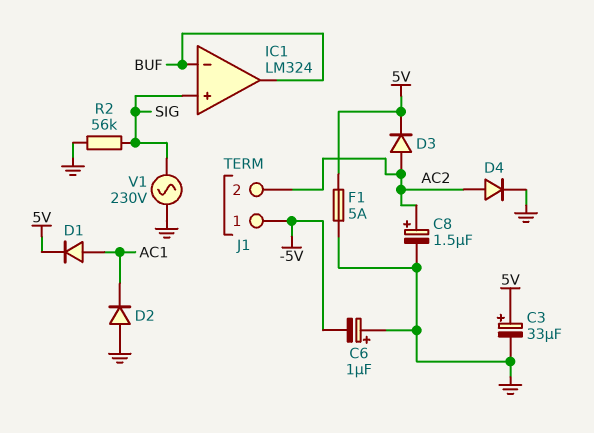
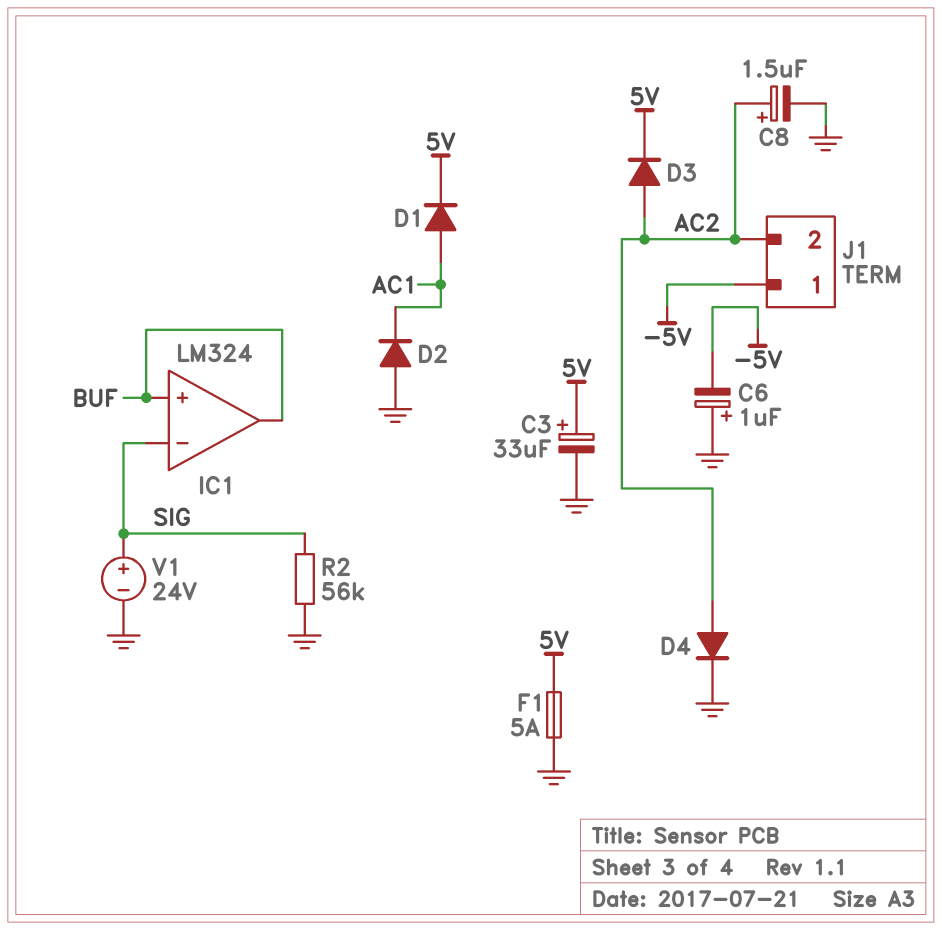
IC1 pin in+: SIG -> BUF
IC1 pin in-: BUF -> SIG
V1: AC 230V (GND, SIG) -> 24V (plus SIG, minus GND)

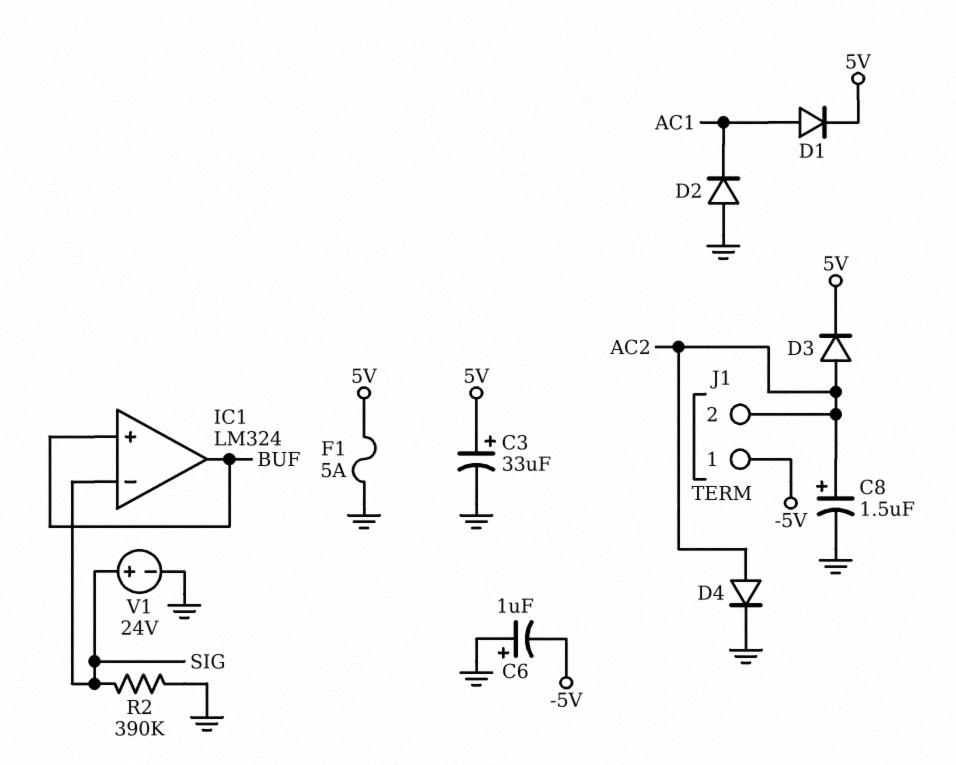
R2: 56k (GND, SIG) -> 390k (GND, SIG)

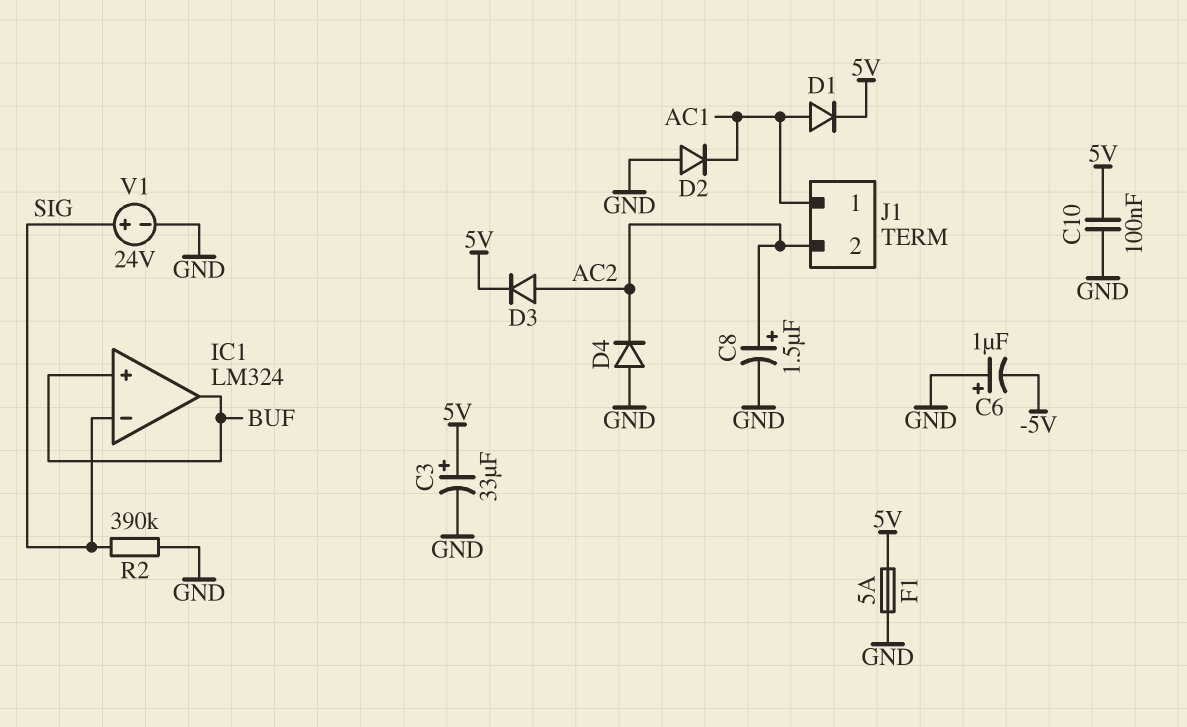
C10: none -> 100nF (5V, GND)
D4: diode (A AC2, K GND) -> diode (A GND, K AC2)
J1 pin 1: -5V -> AC1

